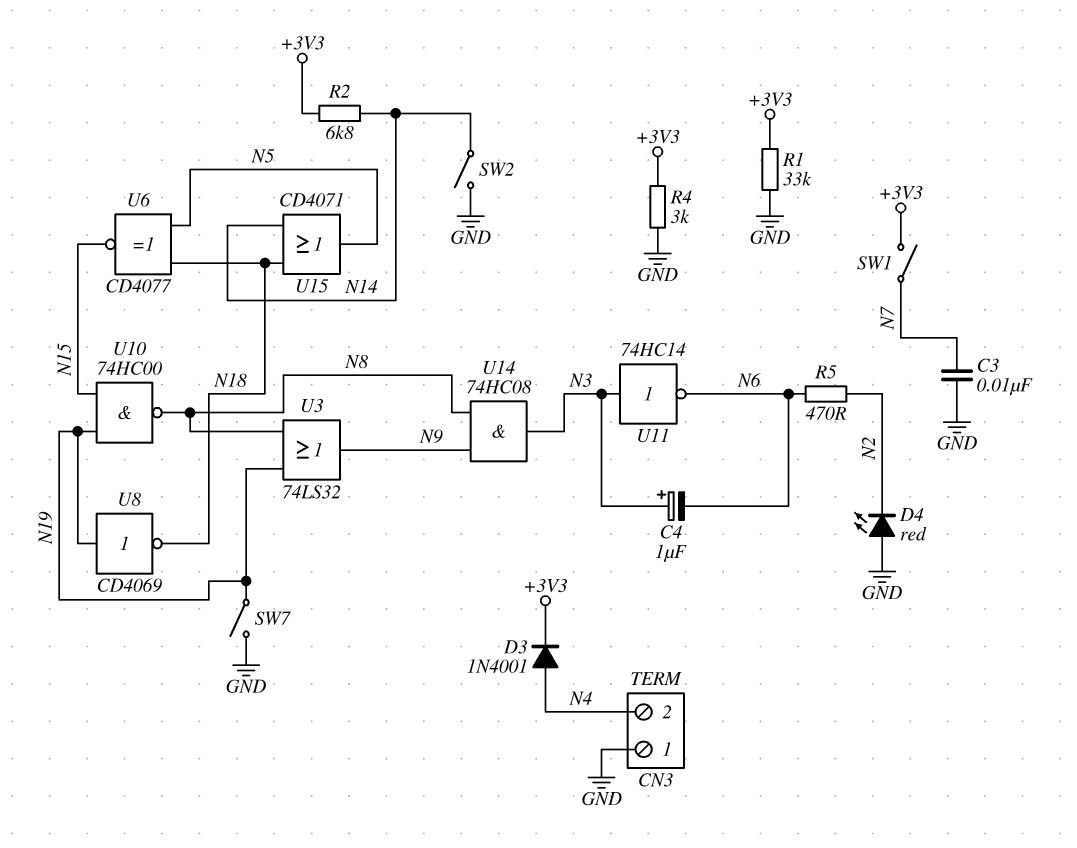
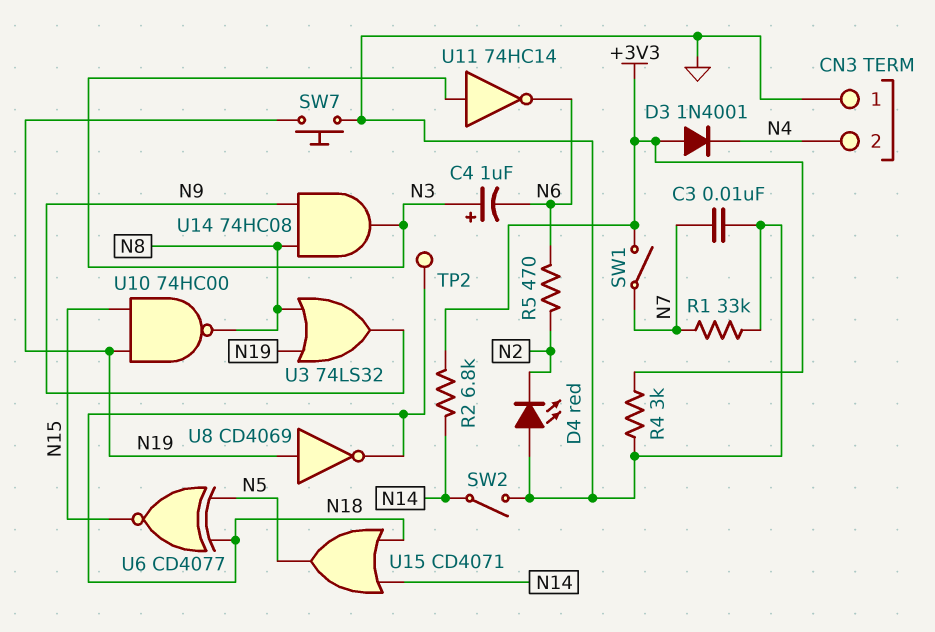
D3: diode 1N4001 (A N4, K +3V3) -> diode 1N4001 (A +3V3, K N4)
R1: 33k (+3V3, GND) -> 33k (GND, N7)
SW7: switch (GND, N19) -> button (GND, N19)
TP2: none -> test point (N18)

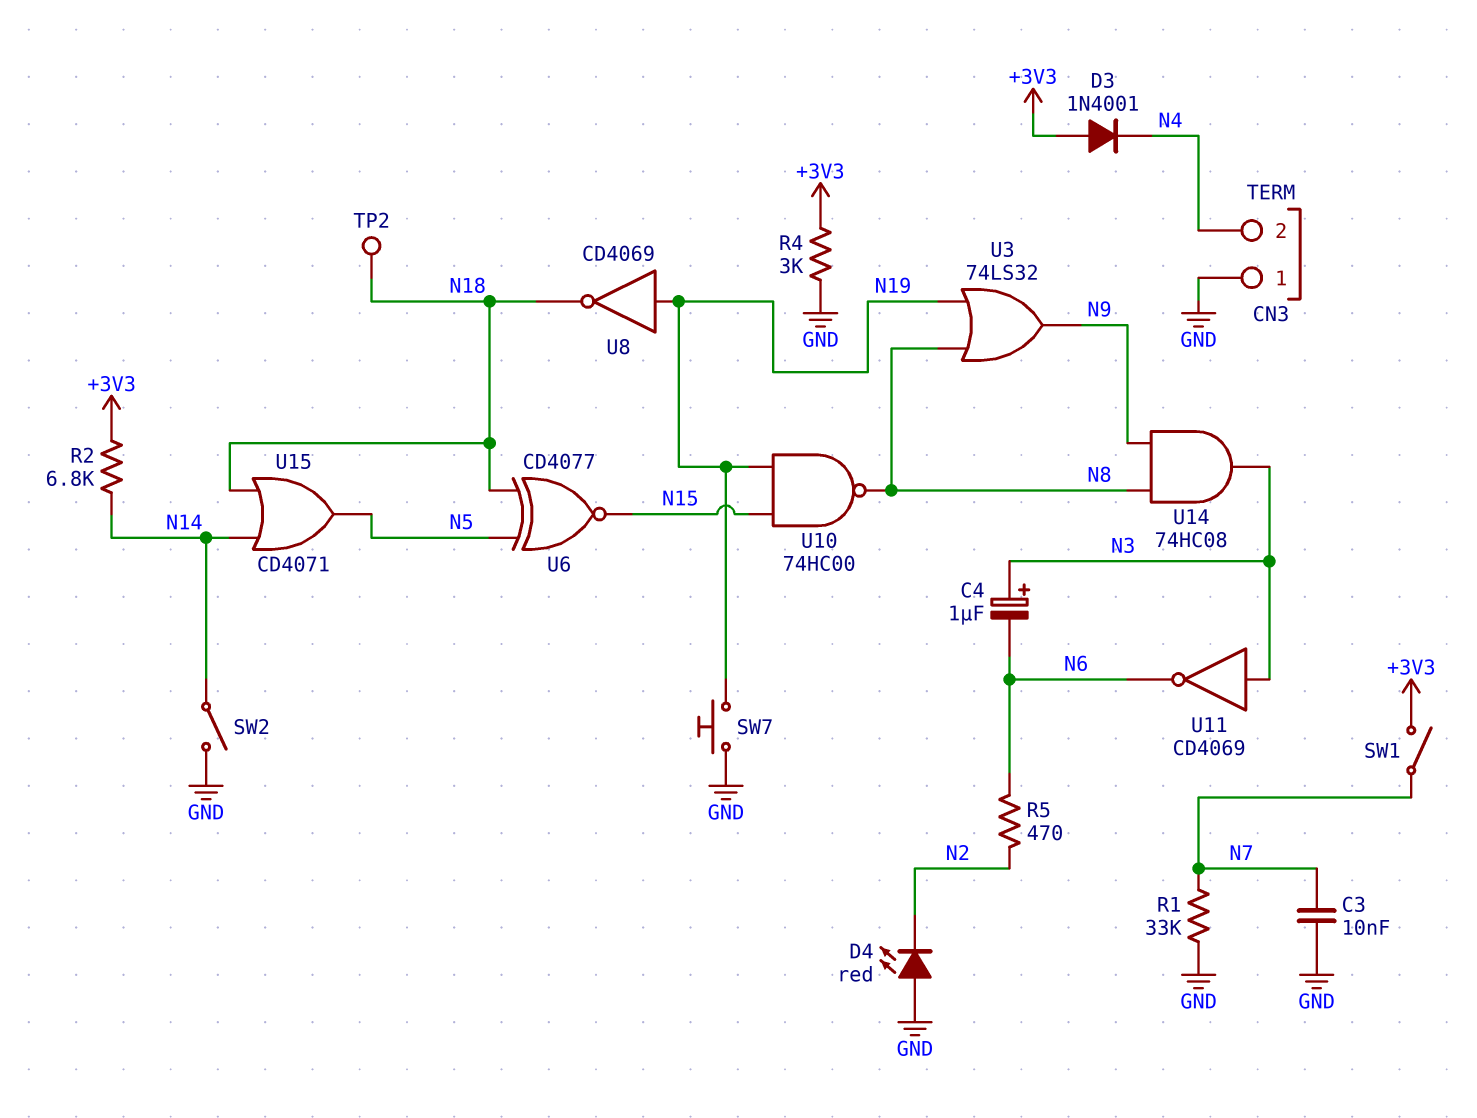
U11: NOT 74HC14 (in N3, out N6) -> NOT CD4069 (in N3, out N6)

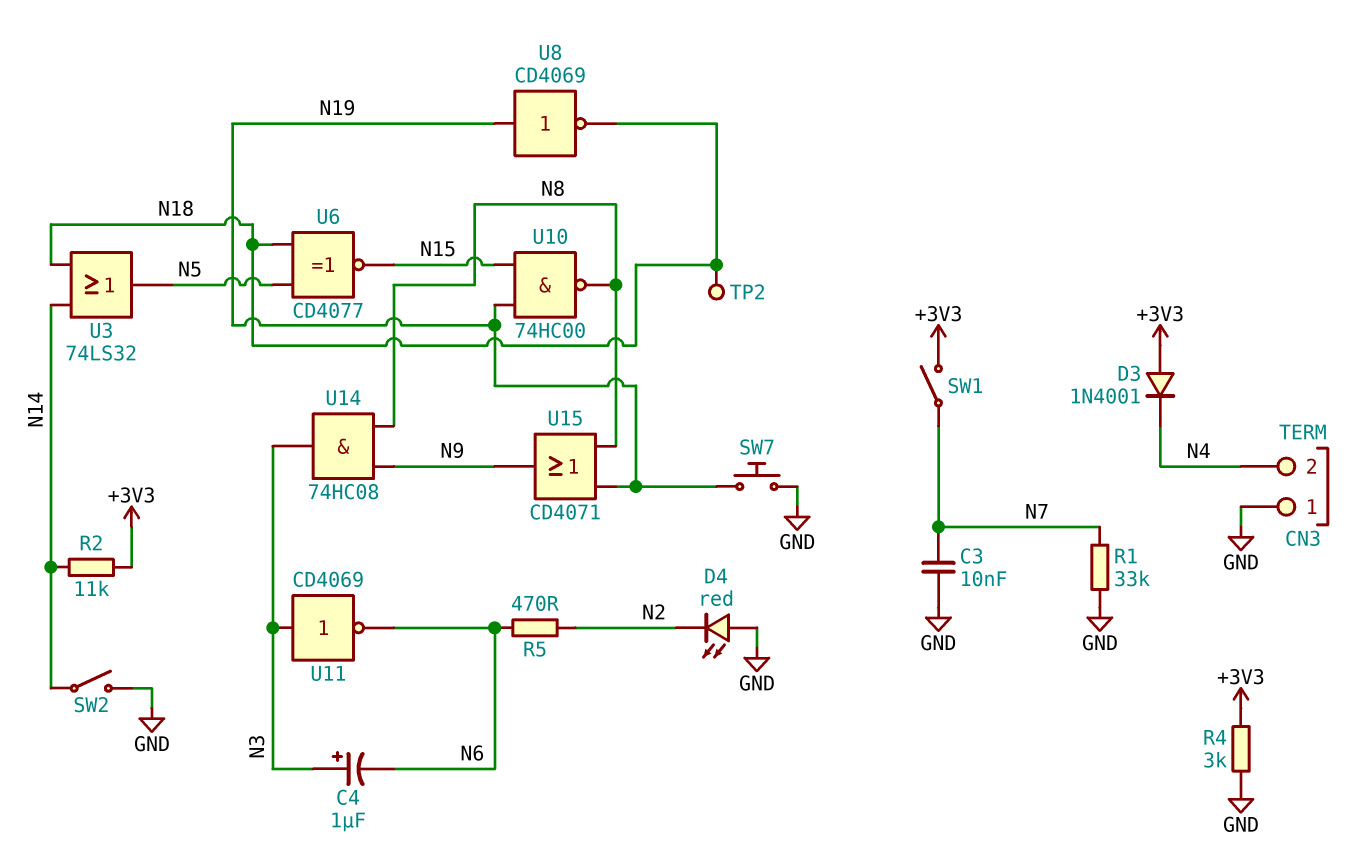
R2: 6.8k (+3V3, N14) -> 11k (+3V3, N14)
U3: OR 74LS32 (in N8, in N19, out N9) -> OR 74LS32 (in N14, in N18, out N5)
U15: OR CD4071 (in N14, in N18, out N5) -> OR CD4071 (in N8, in N19, out N9)

